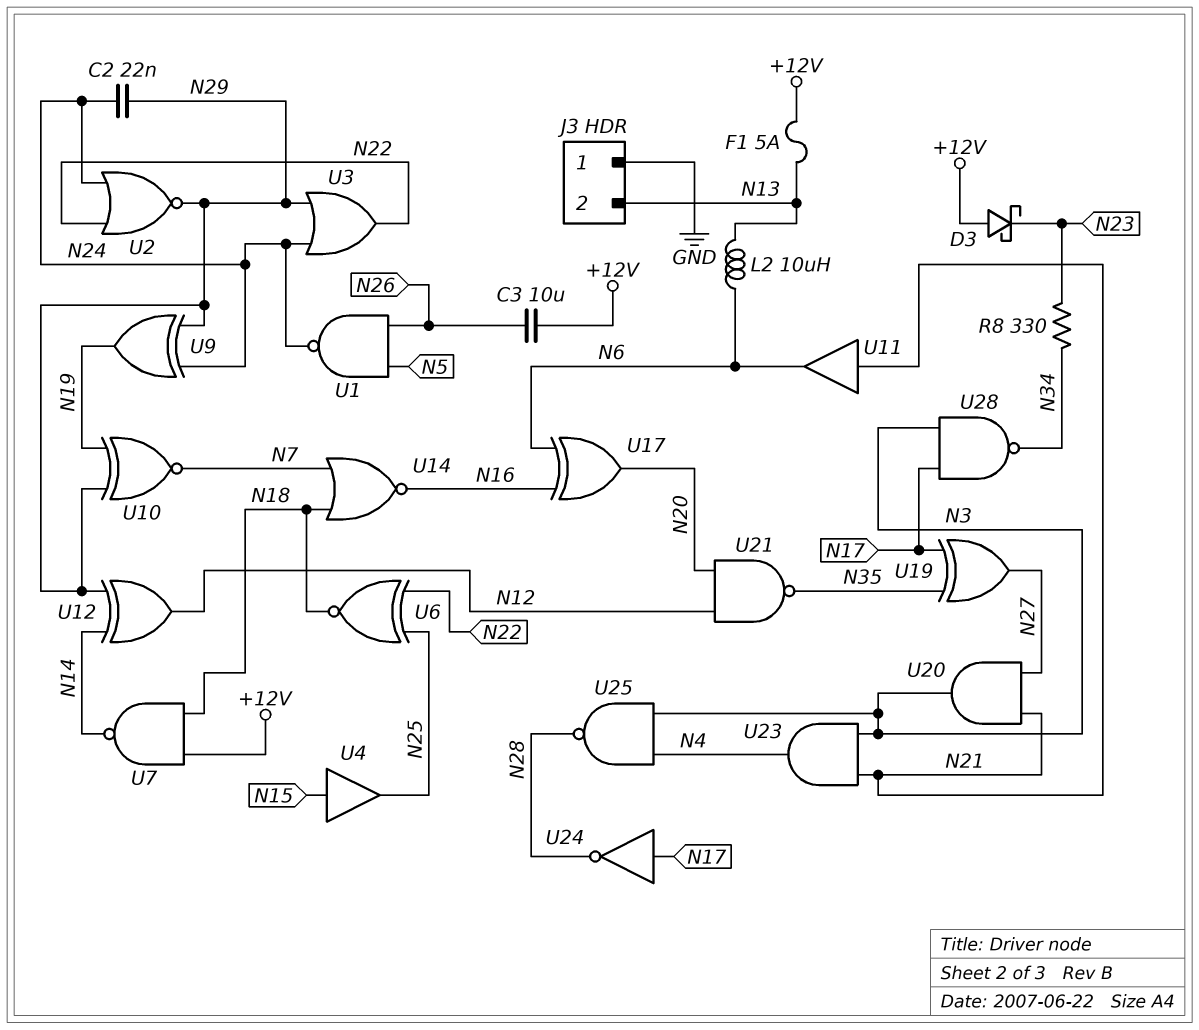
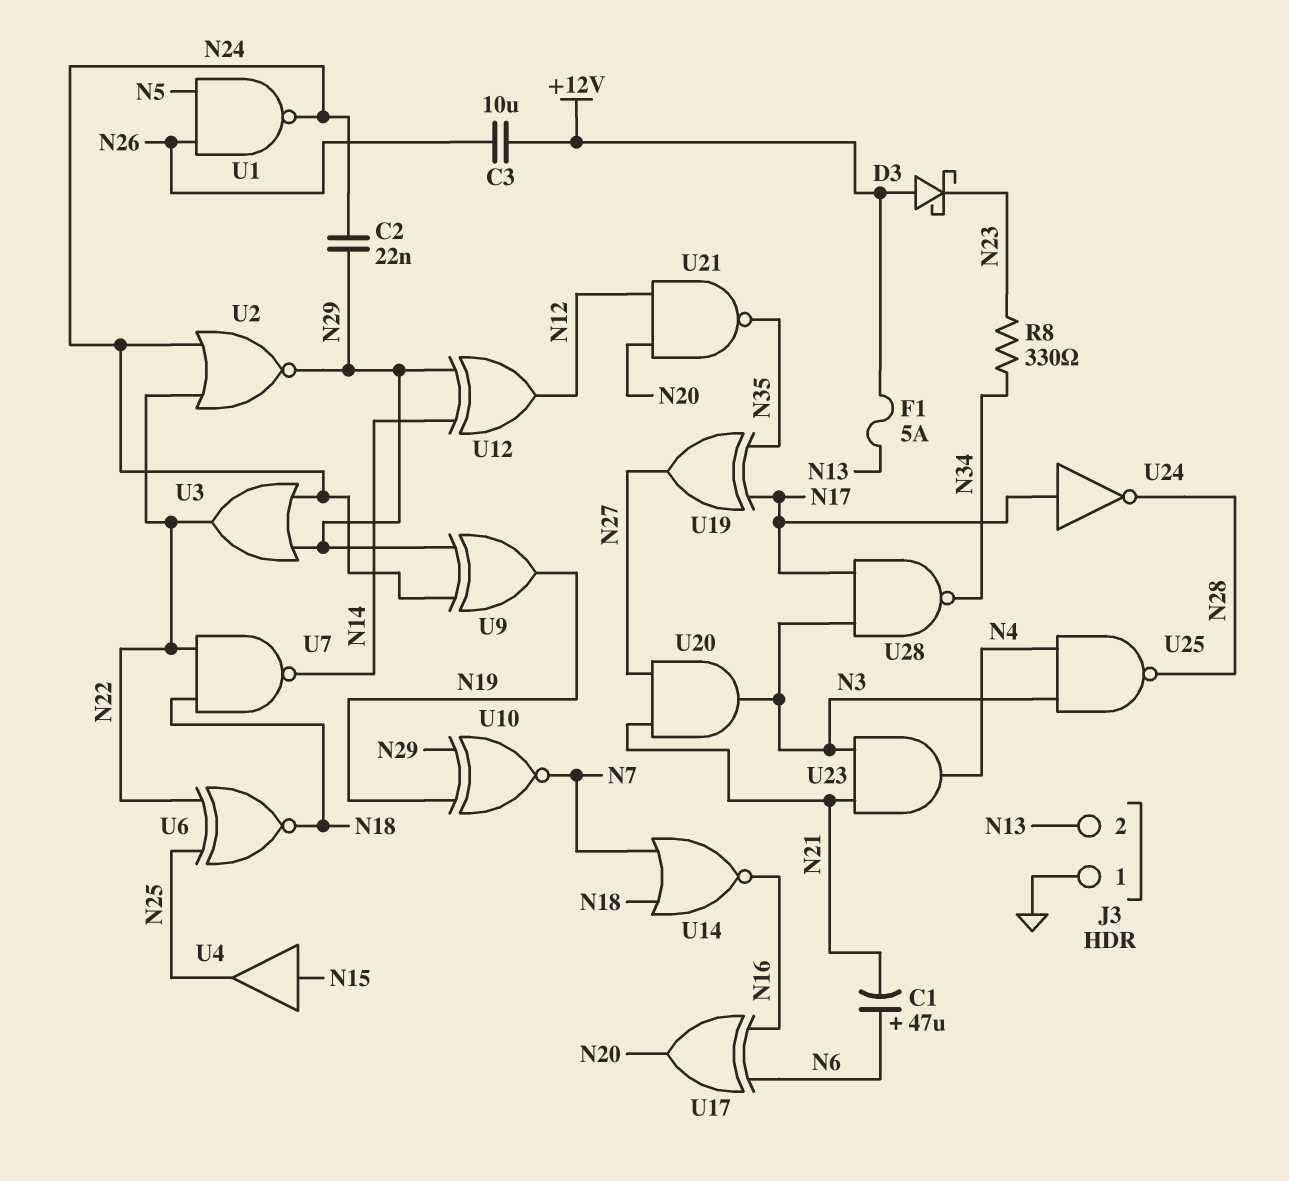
C1: none -> 47uF (plus N6, minus N21)
L2: 10uH (N6, N13) -> none
U7: NAND (in +12V, in N18, out N14) -> NAND (in N18, in N22, out N14)
U11: buffer (in N21, out N6) -> none

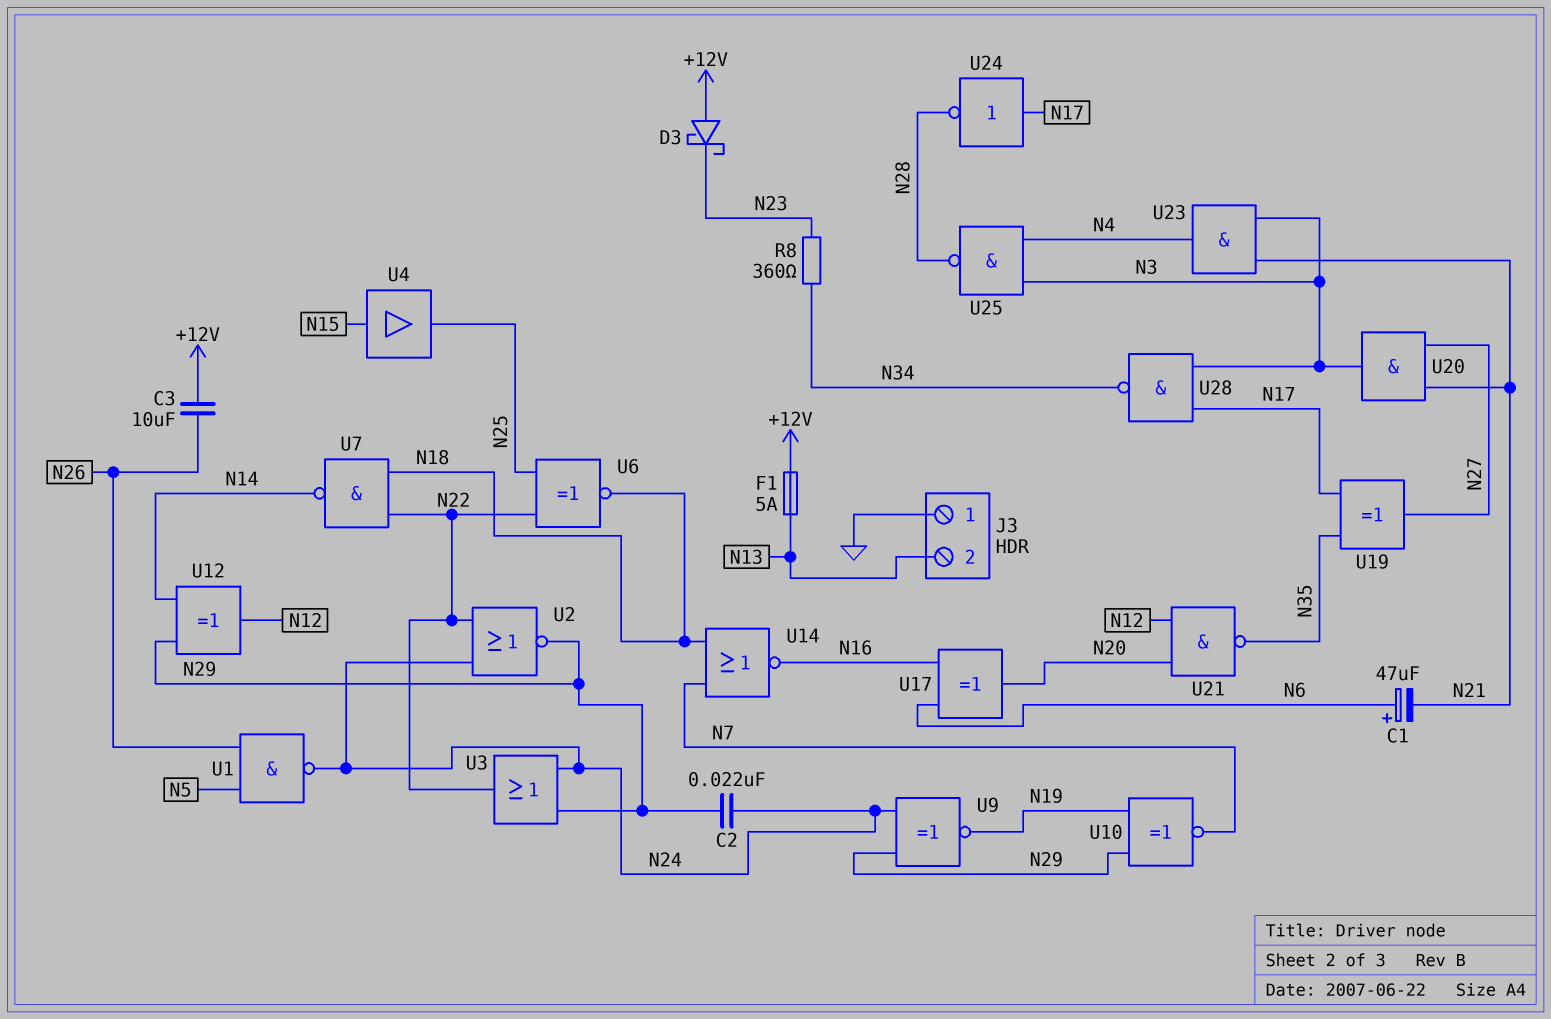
R8: 330 (N23, N34) -> 360 (N23, N34)
U9: XOR (in N24, in N29, out N19) -> XNOR (in N24, in N29, out N19)

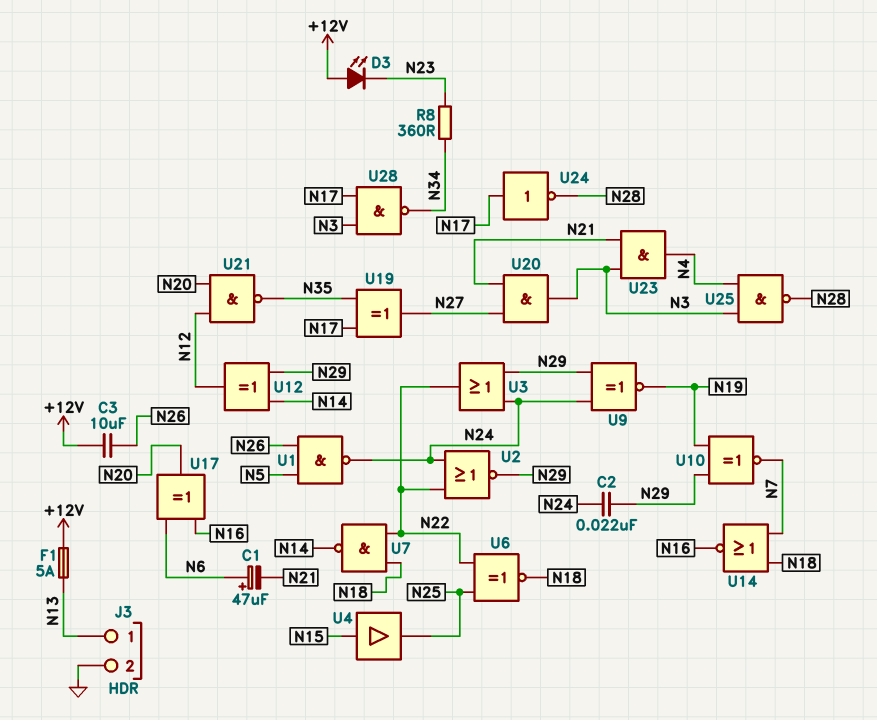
D3: schottky (A +12V, K N23) -> LED (A +12V, K N23)
J3 pin 1: GND -> N13
J3 pin 2: N13 -> GND

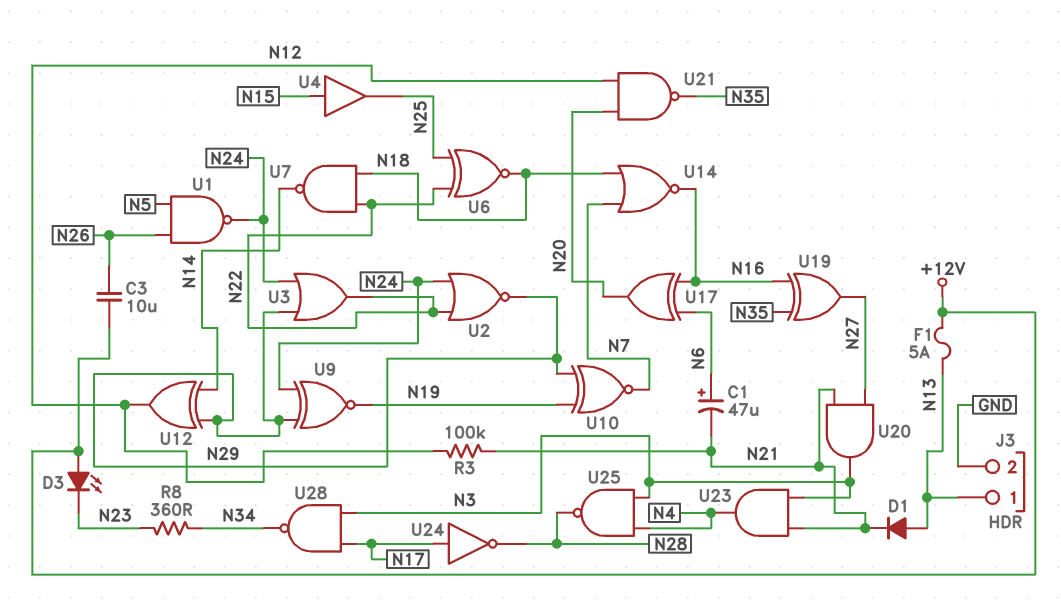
C2: 22nF (N24, N29) -> none
D1: none -> diode (A N13, K N21)
R3: none -> 100k (N12, N21)
U19: XOR (in N17, in N35, out N27) -> XOR (in N16, in N35, out N27)

